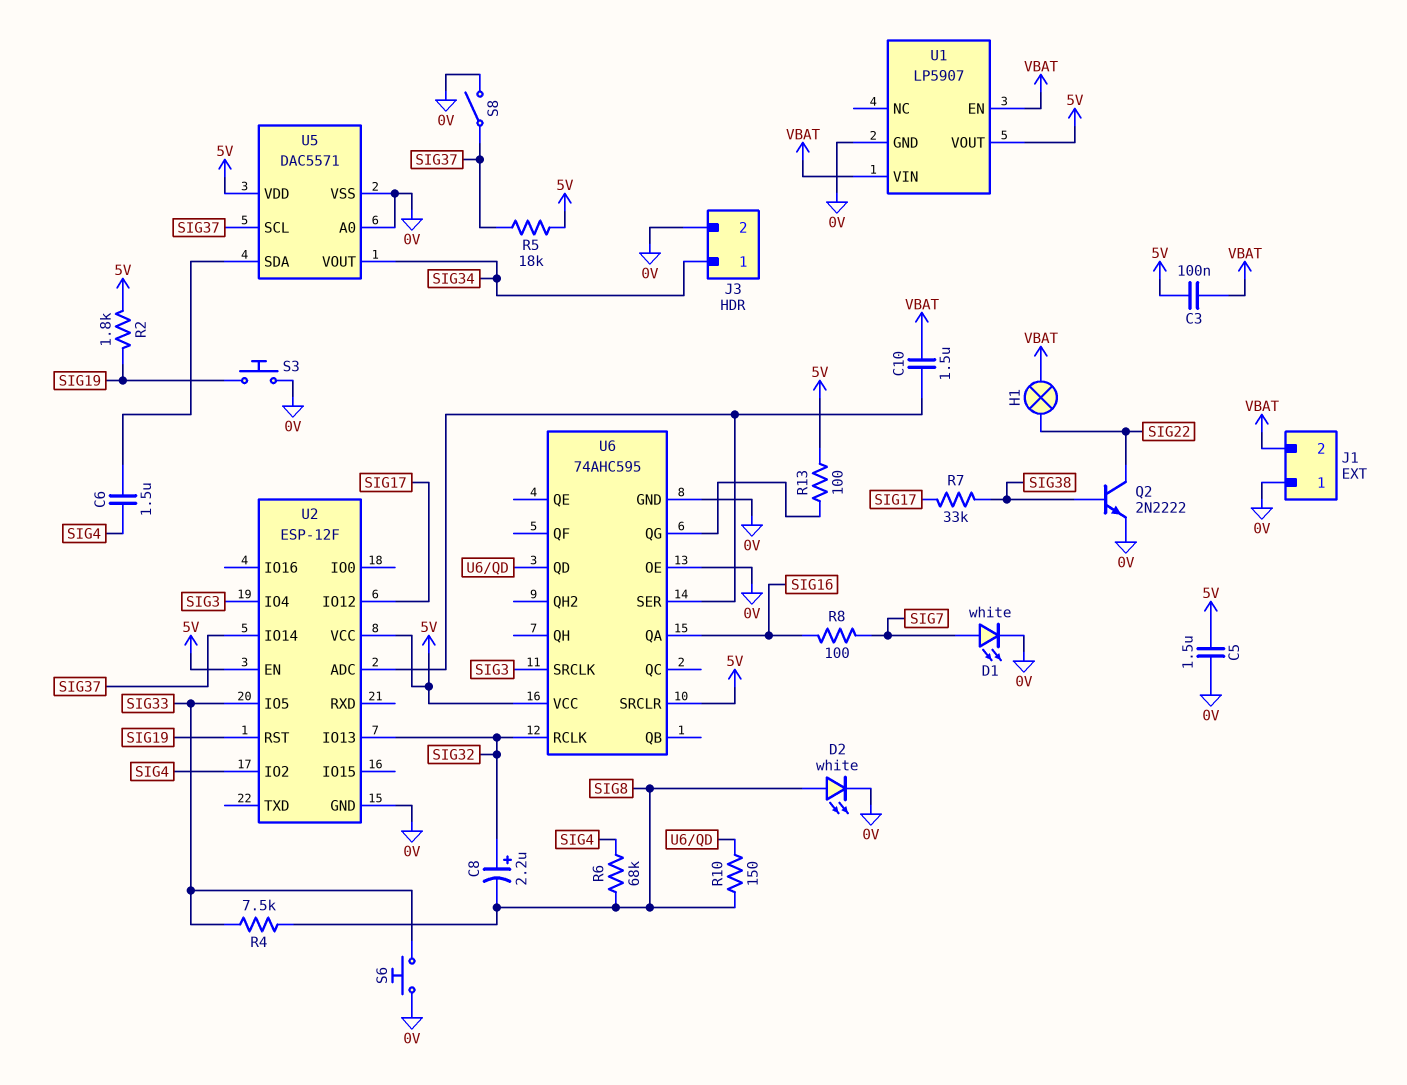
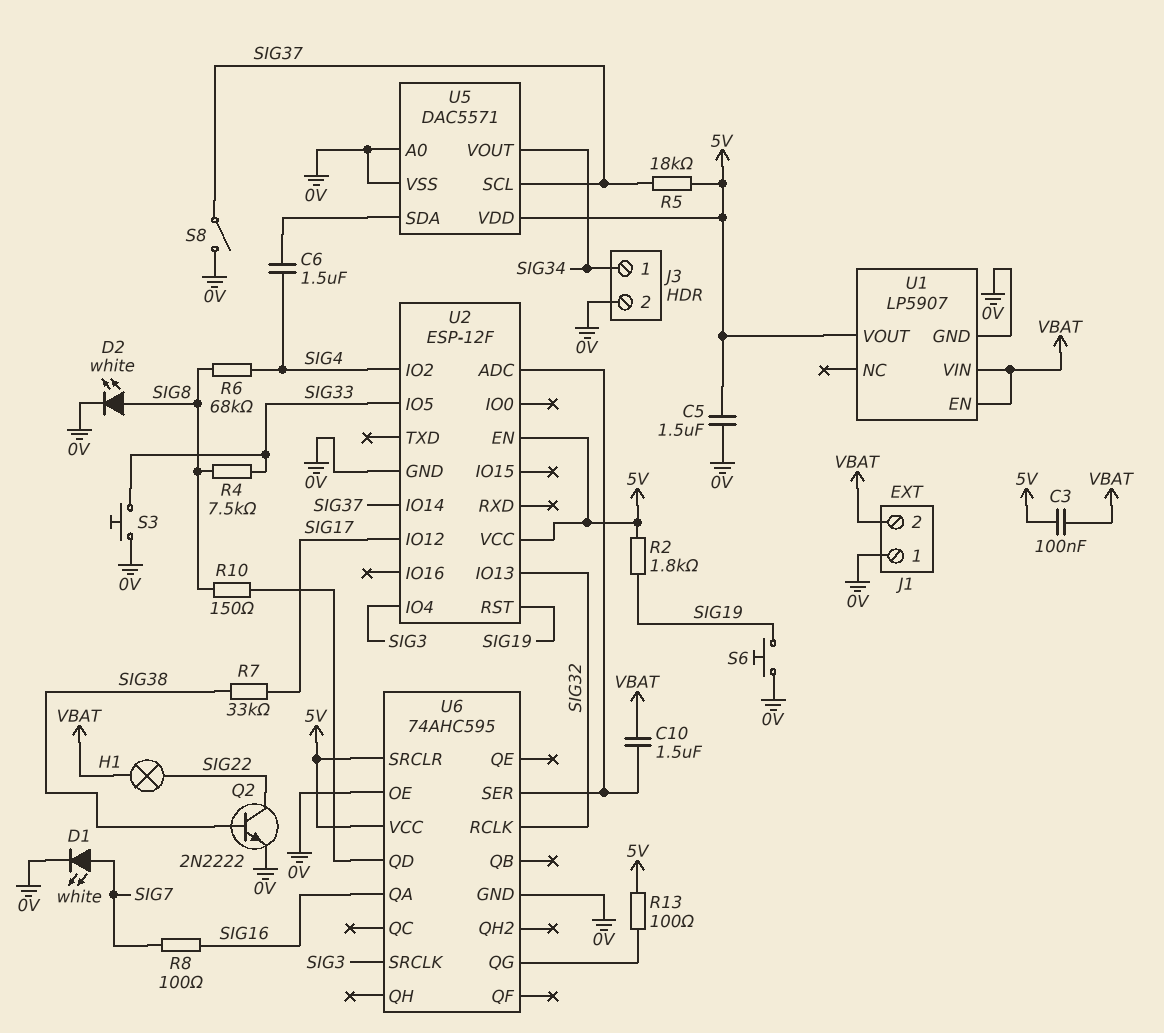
C8: 2.2uF (plus SIG32, minus SIG8) -> none
S3: button (0V, SIG19) -> button (0V, SIG33)
S6: button (0V, SIG33) -> button (0V, SIG19)

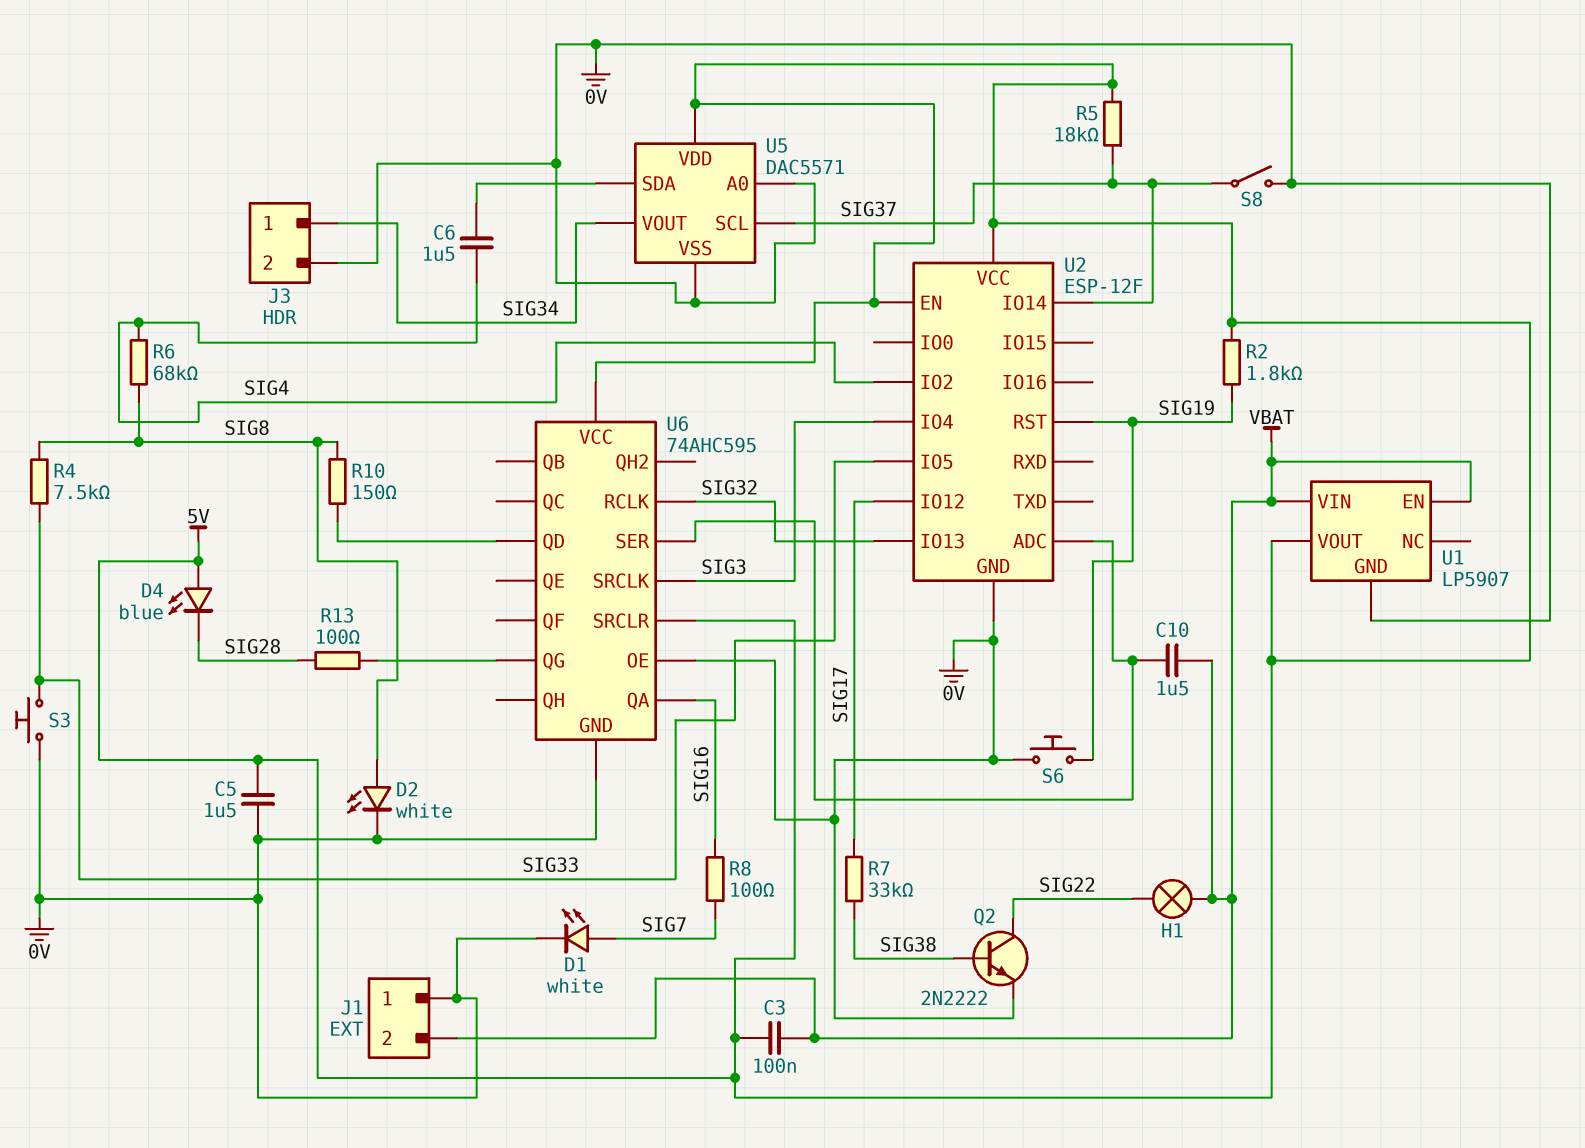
D4: none -> LED blue (A 5V, K SIG28)
R13: 100 (5V, U6/QG) -> 100 (SIG28, U6/QG)

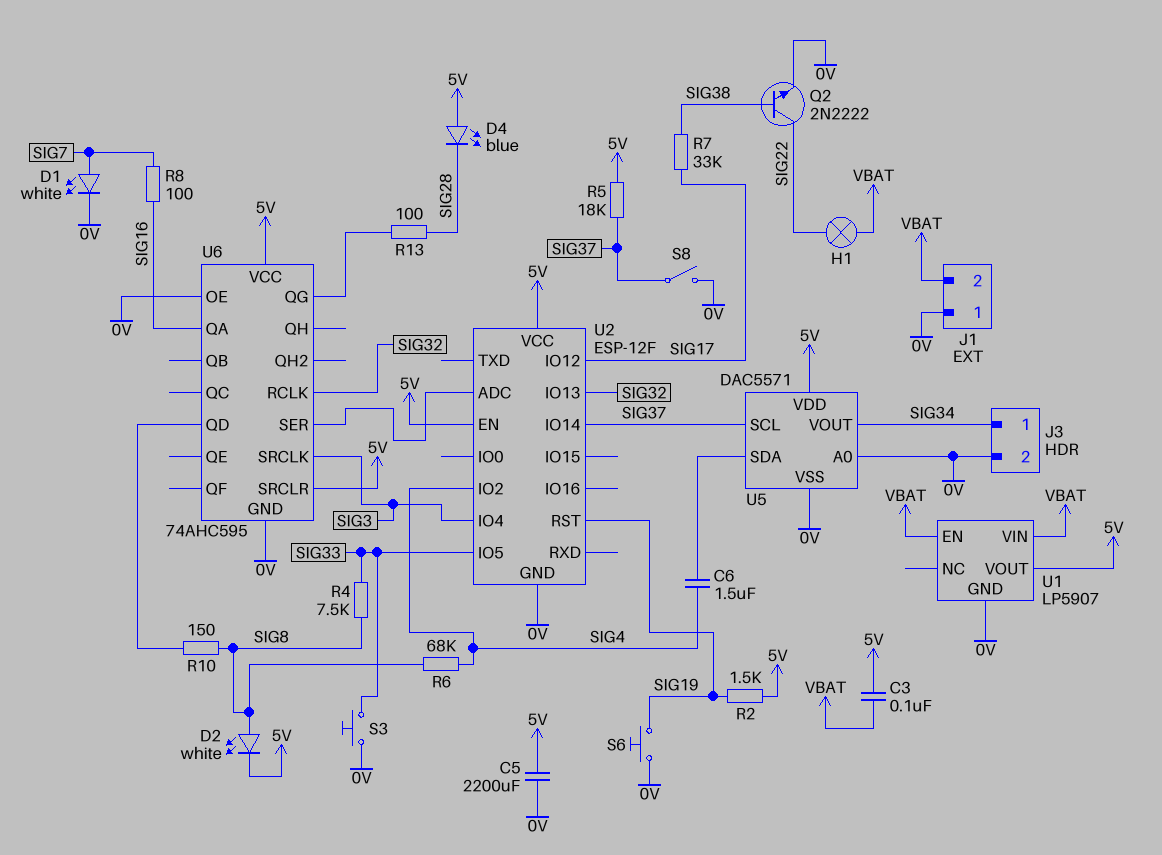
C5: 1.5uF (0V, 5V) -> 2200uF (0V, 5V)
C10: 1.5uF (U2/ADC, VBAT) -> none
D2: LED white (A SIG8, K 0V) -> LED white (A SIG8, K 5V)
R2: 1.8k (5V, SIG19) -> 1.5k (5V, SIG19)

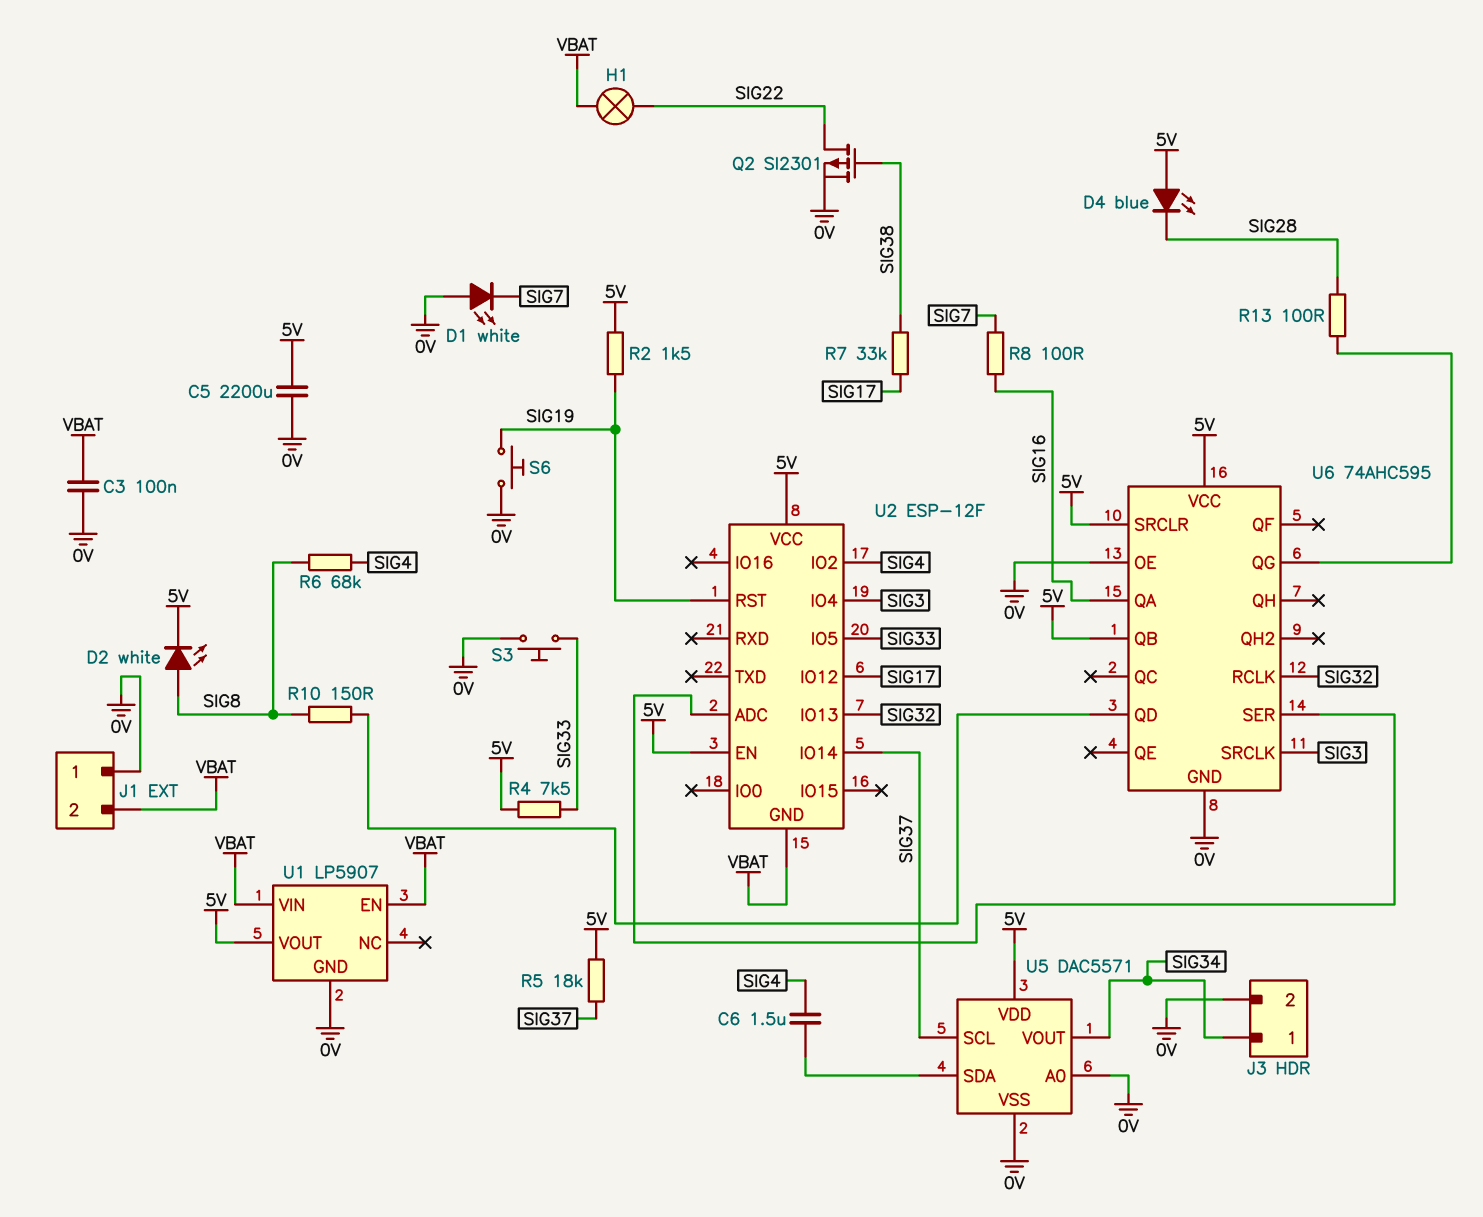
C3: 100nF (5V, VBAT) -> 100nF (0V, VBAT)
D1: LED white (A SIG7, K 0V) -> LED white (A 0V, K SIG7)
Q2: NPN 2N2222 (B SIG38, C SIG22, E 0V) -> PMOS SI2301 (G SIG38, D SIG22, S 0V)
R4: 7.5k (SIG8, SIG33) -> 7.5k (5V, SIG33)
S8: switch (0V, SIG37) -> none
U2 pin GND: 0V -> VBAT
U6 pin QB: none -> 5V

